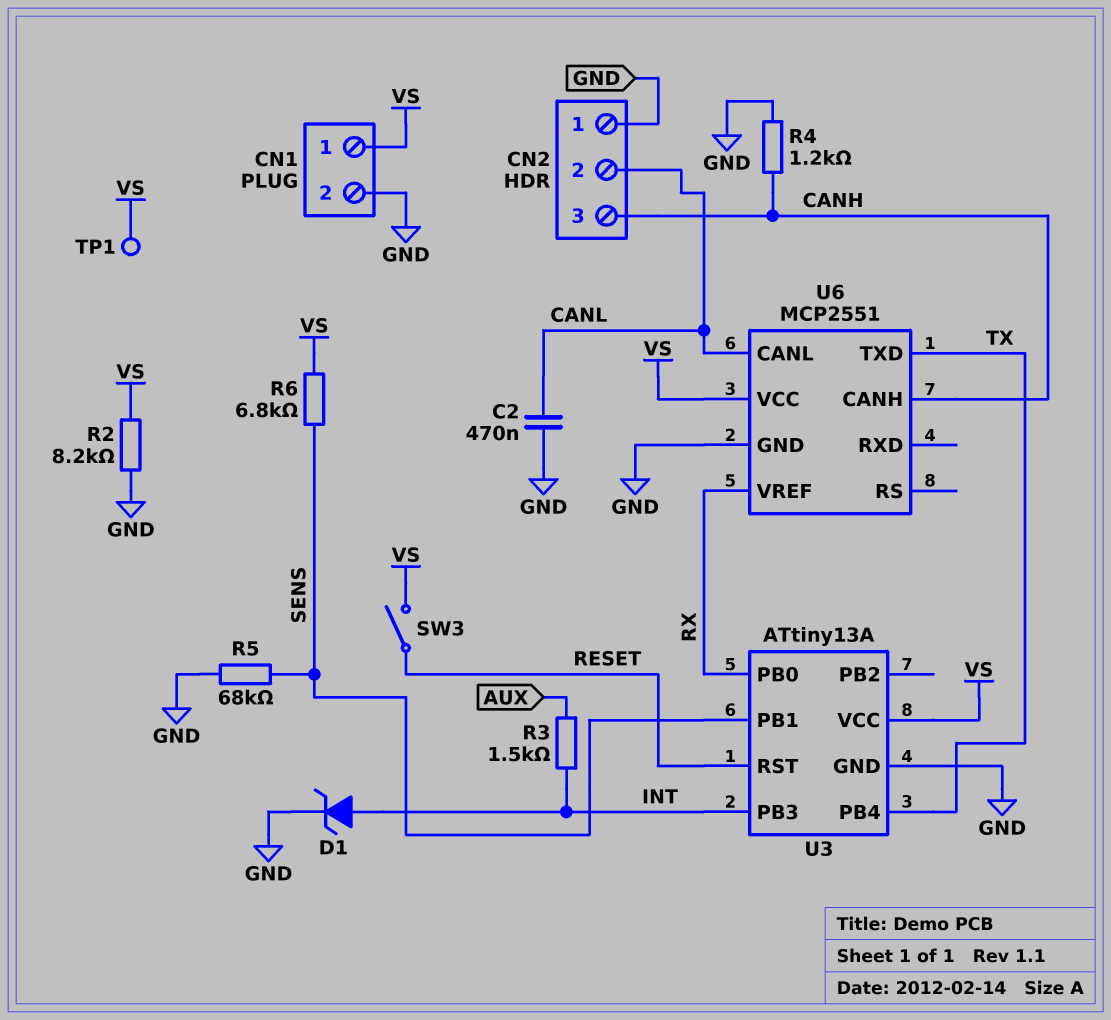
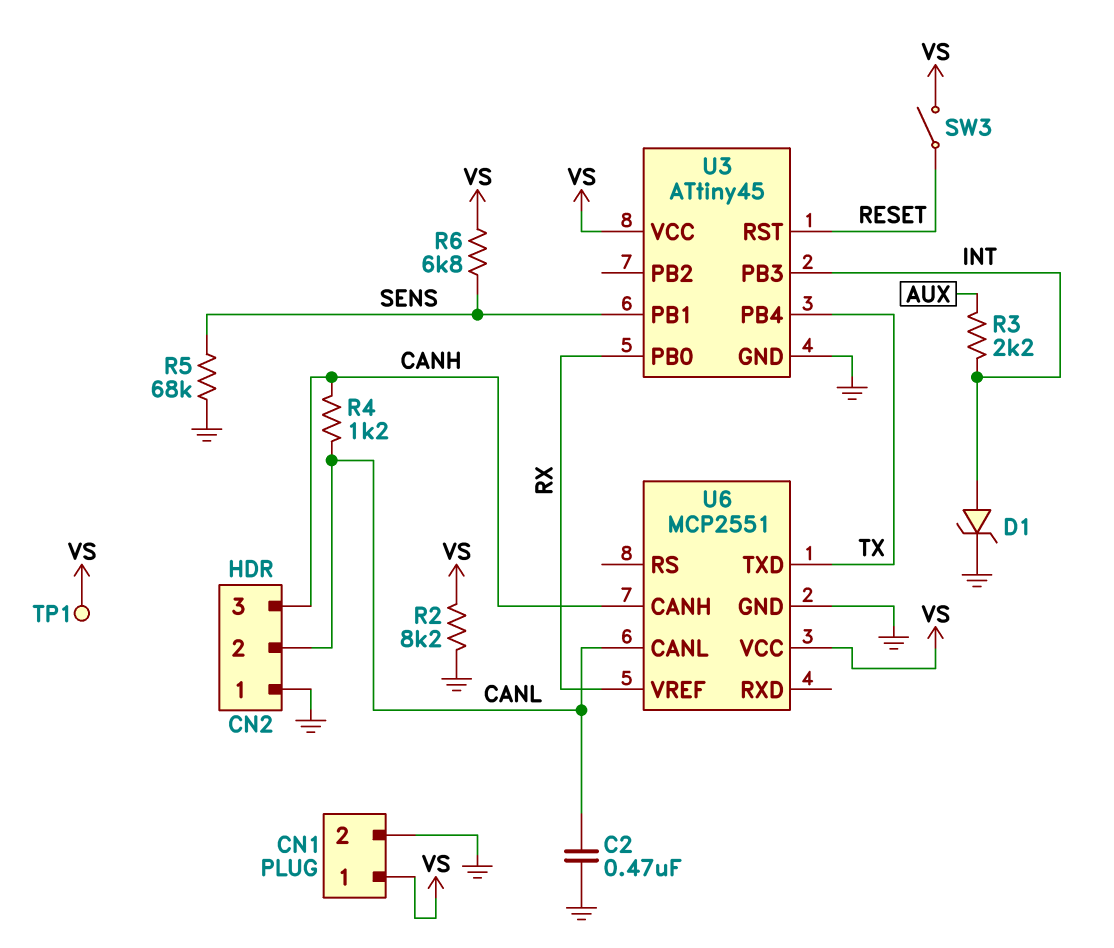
R3: 1.5k (AUX, INT) -> 2.2k (AUX, INT)
R4: 1.2k (CANH, GND) -> 1.2k (CANH, CANL)
U3: ATtiny13A -> ATtiny45

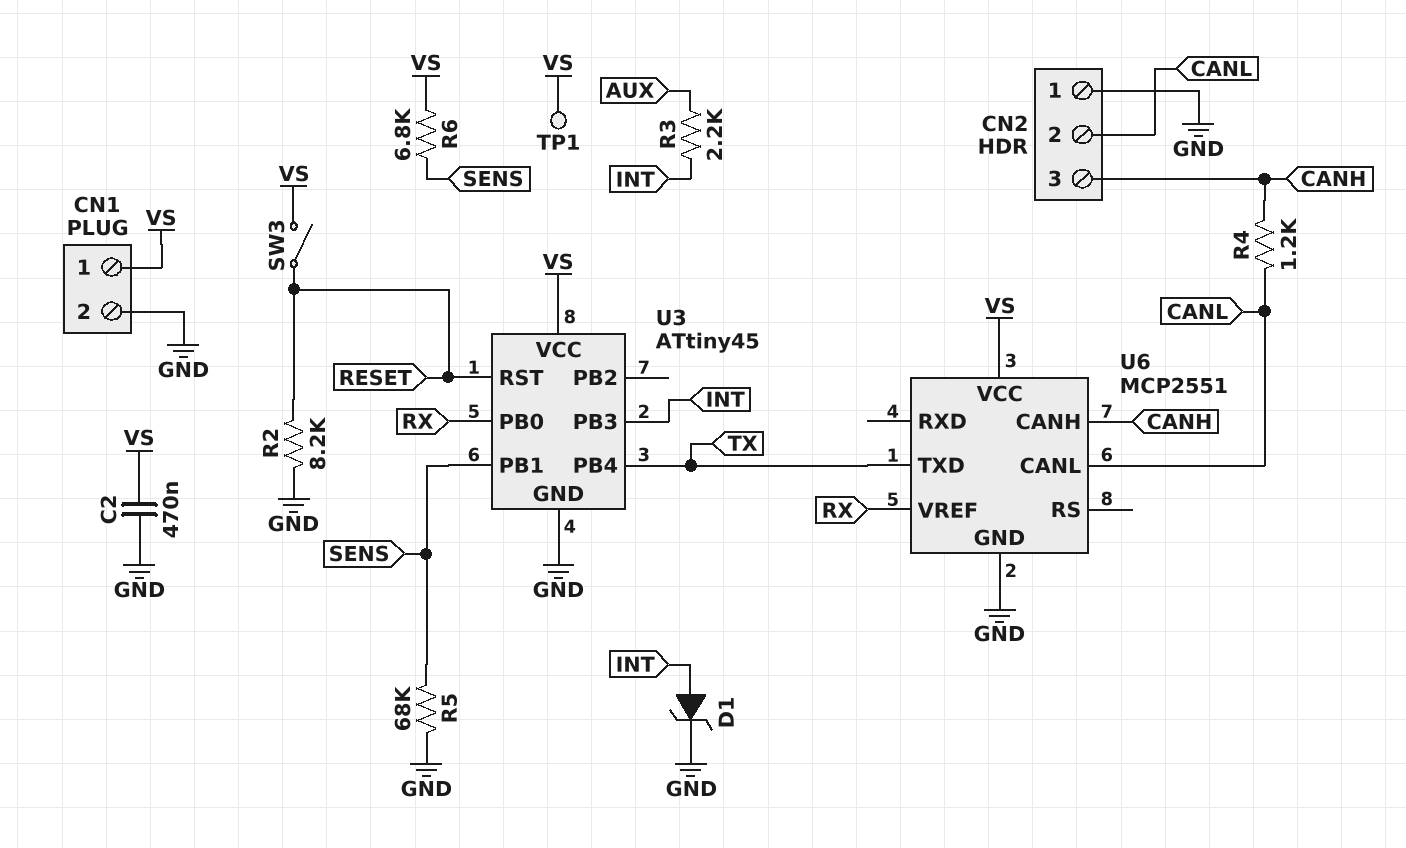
C2: 470nF (CANL, GND) -> 470nF (GND, VS)
R2: 8.2k (GND, VS) -> 8.2k (GND, RESET)

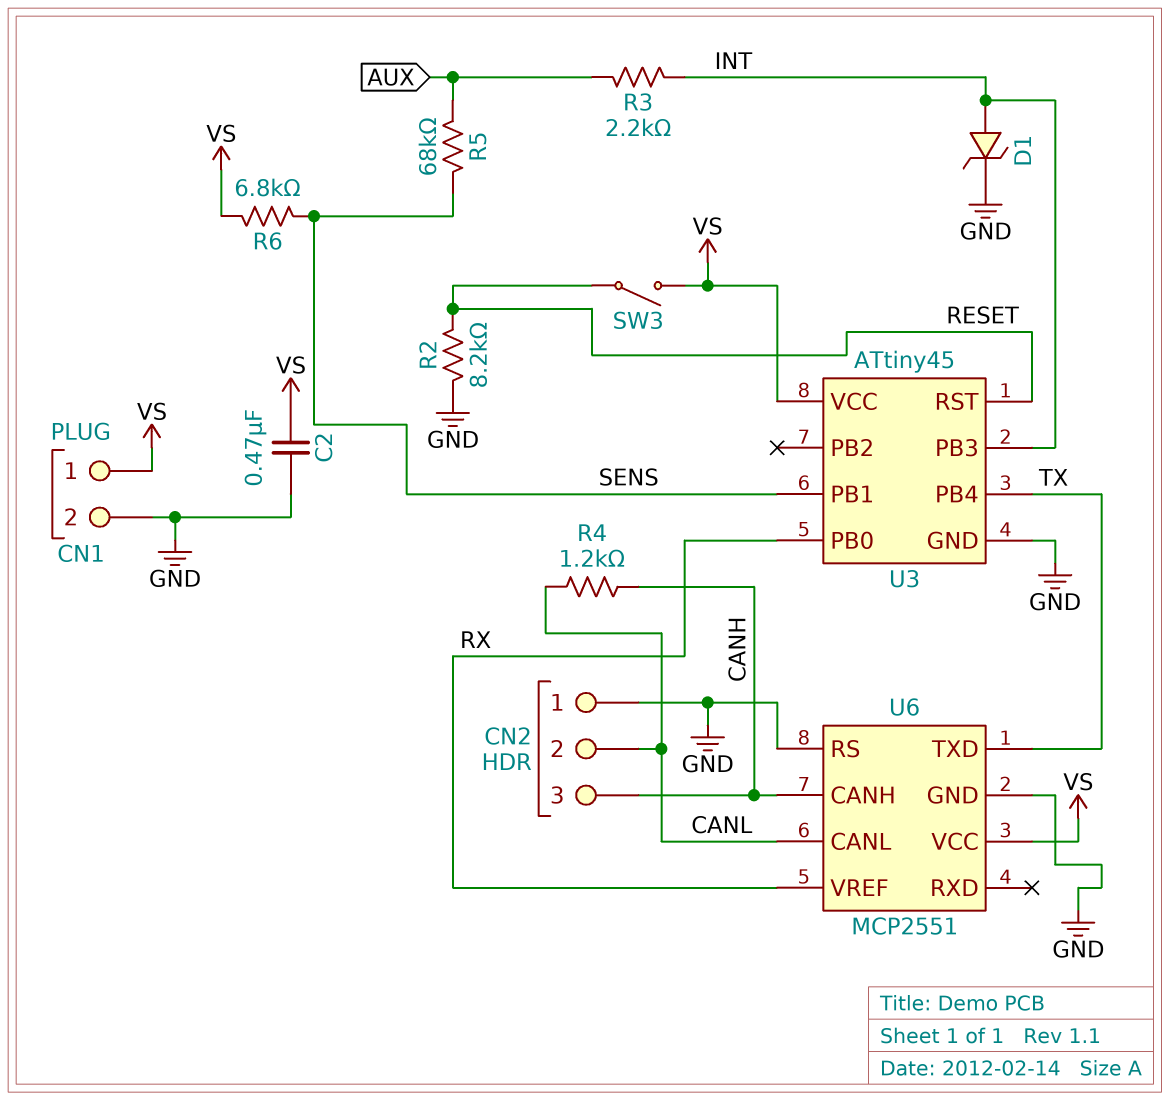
R5: 68k (GND, SENS) -> 68k (AUX, SENS)
TP1: test point (VS) -> none
U6 pin RS: none -> GND

